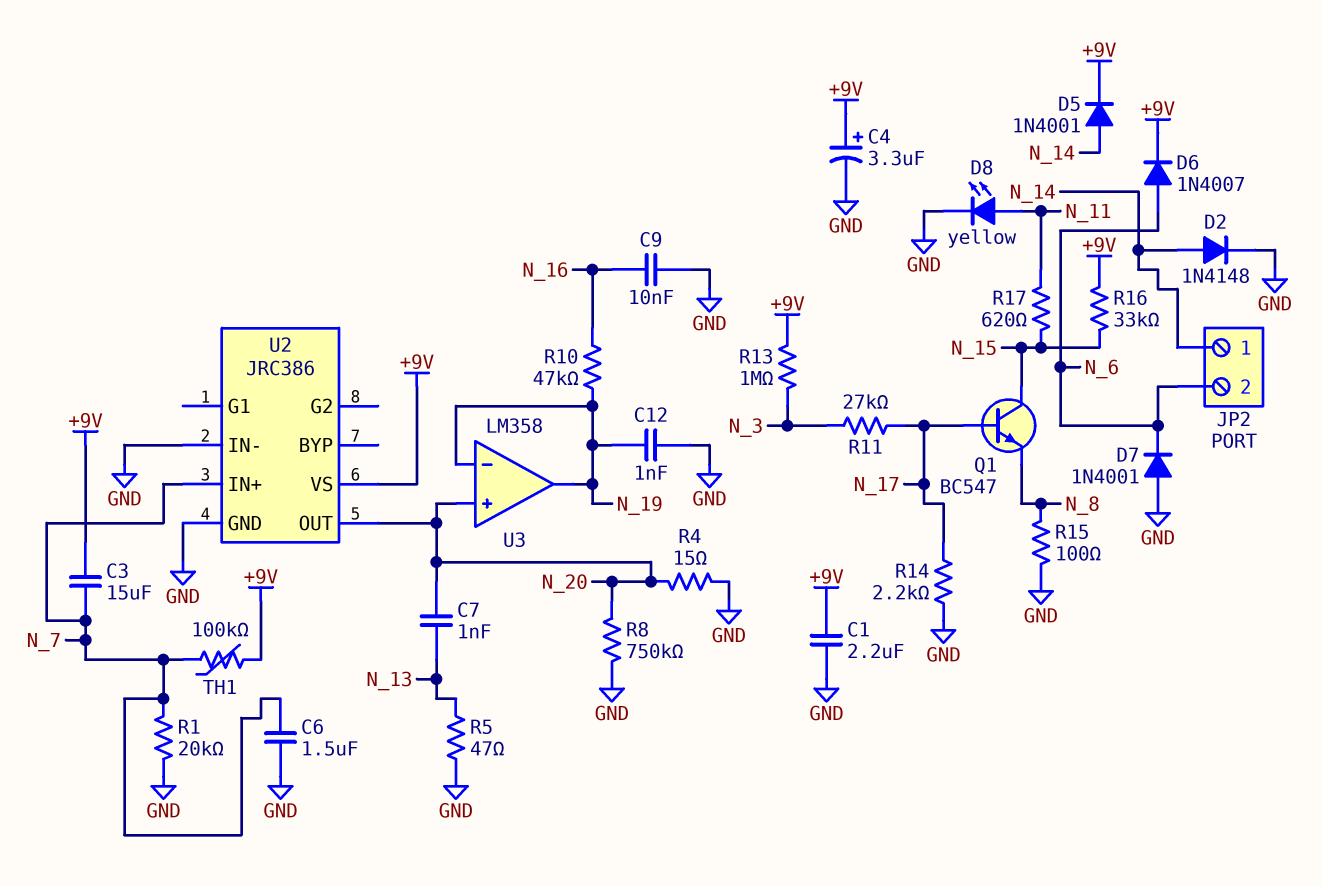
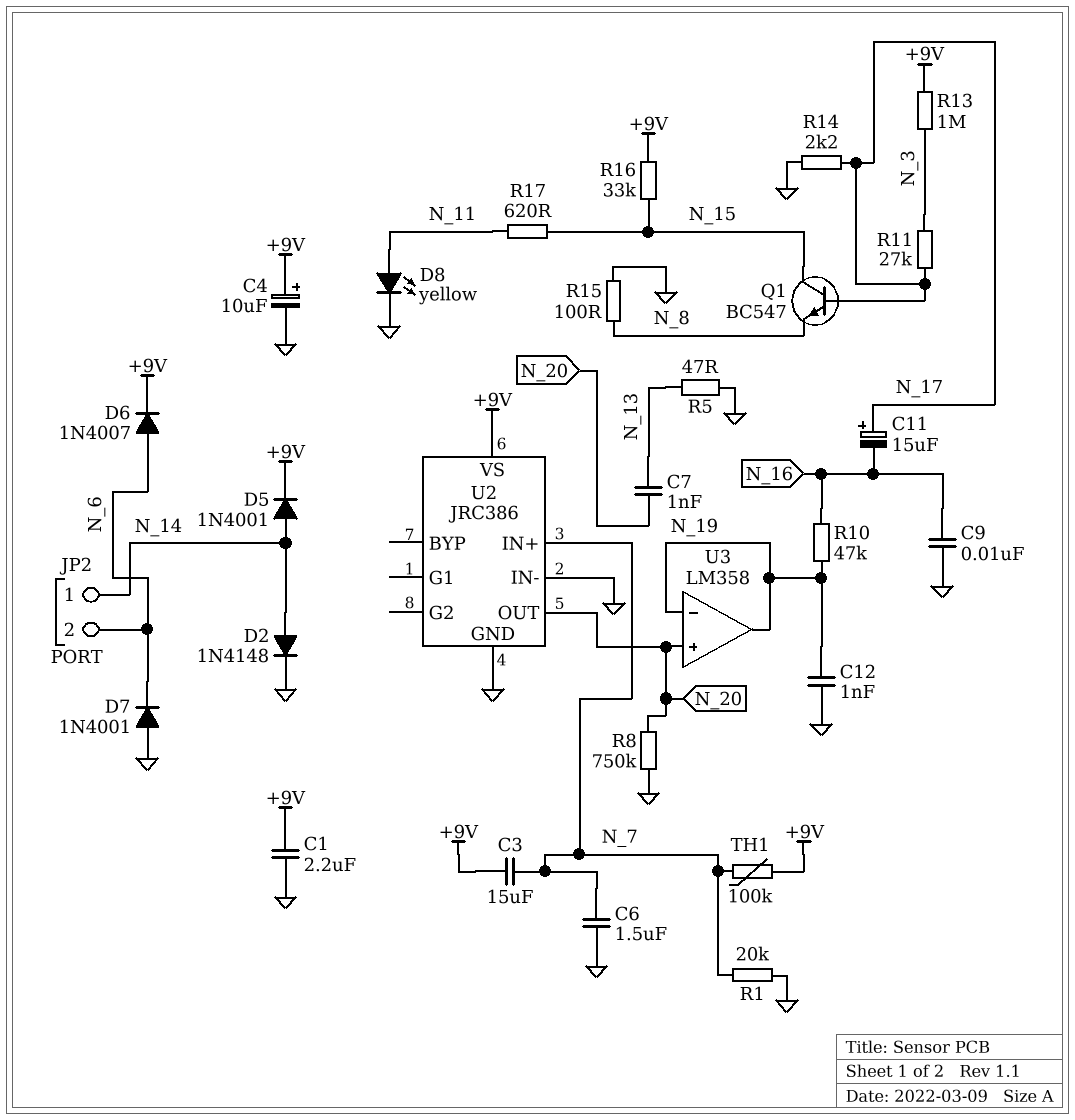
C4: 3.3uF (plus +9V, minus GND) -> 10uF (plus +9V, minus GND)
C11: none -> 15uF (plus N_17, minus N_16)
R4: 15 (GND, N_20) -> none

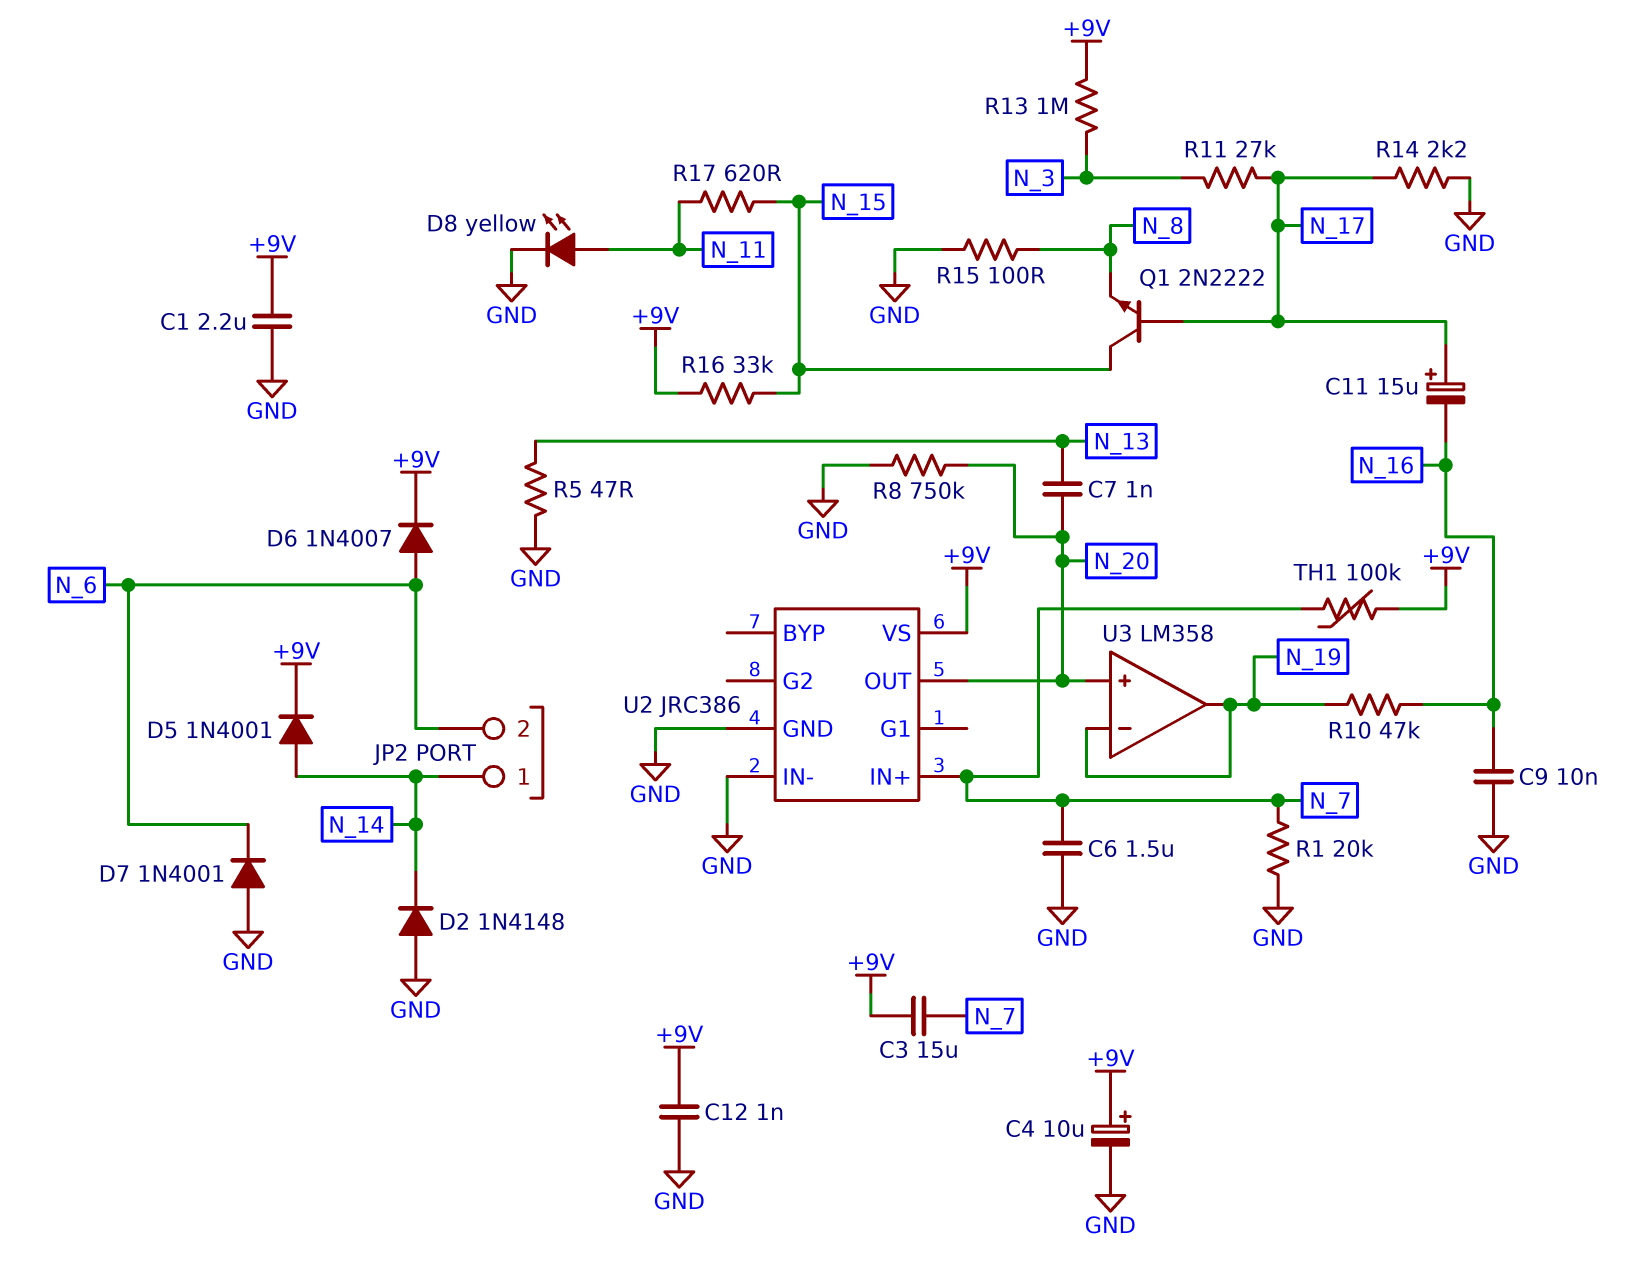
C12: 1nF (GND, N_19) -> 1nF (+9V, GND)
D2: diode 1N4148 (A N_14, K GND) -> diode 1N4148 (A GND, K N_14)
Q1: NPN BC547 (B N_17, C N_15, E N_8) -> NPN 2N2222 (B N_17, C N_15, E N_8)

